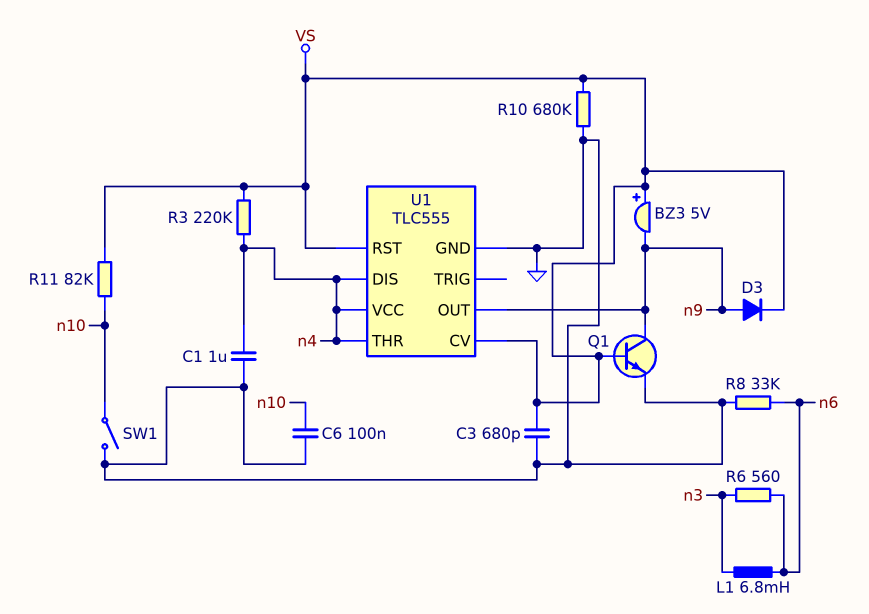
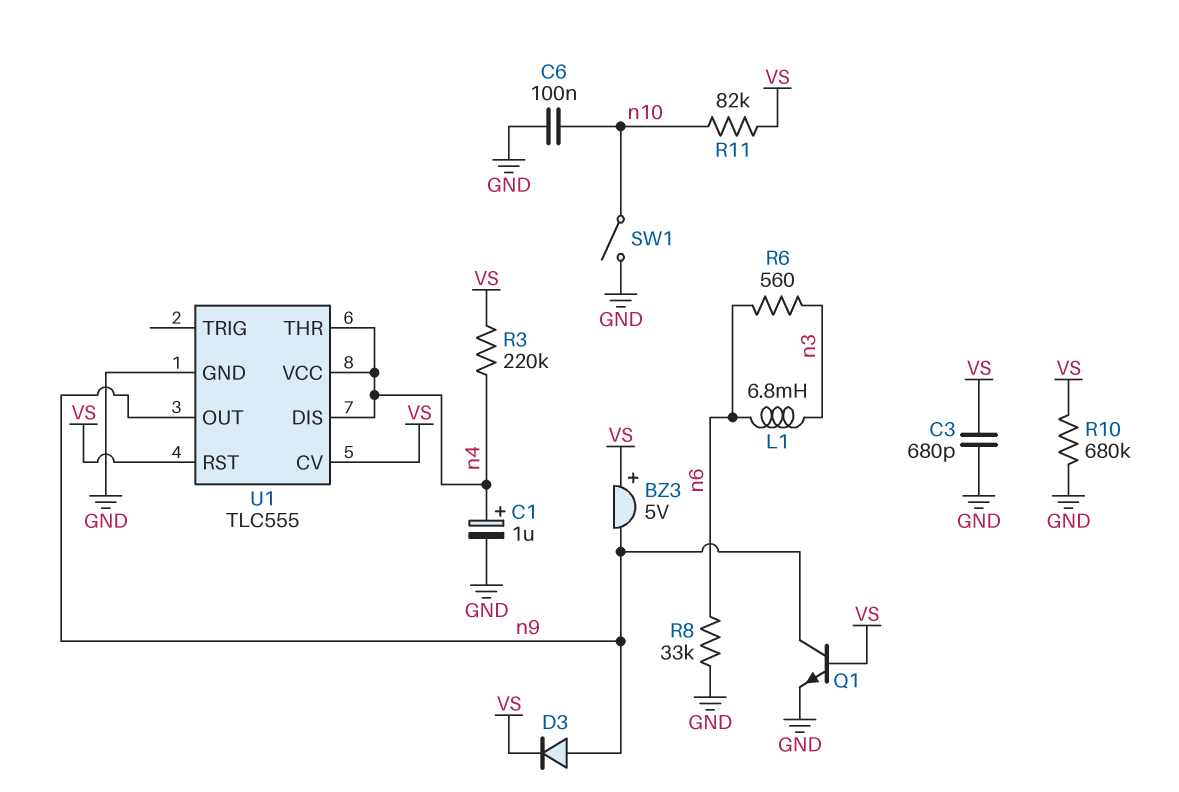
C1: 1uF (GND, n4) -> 1uF (plus n4, minus GND)

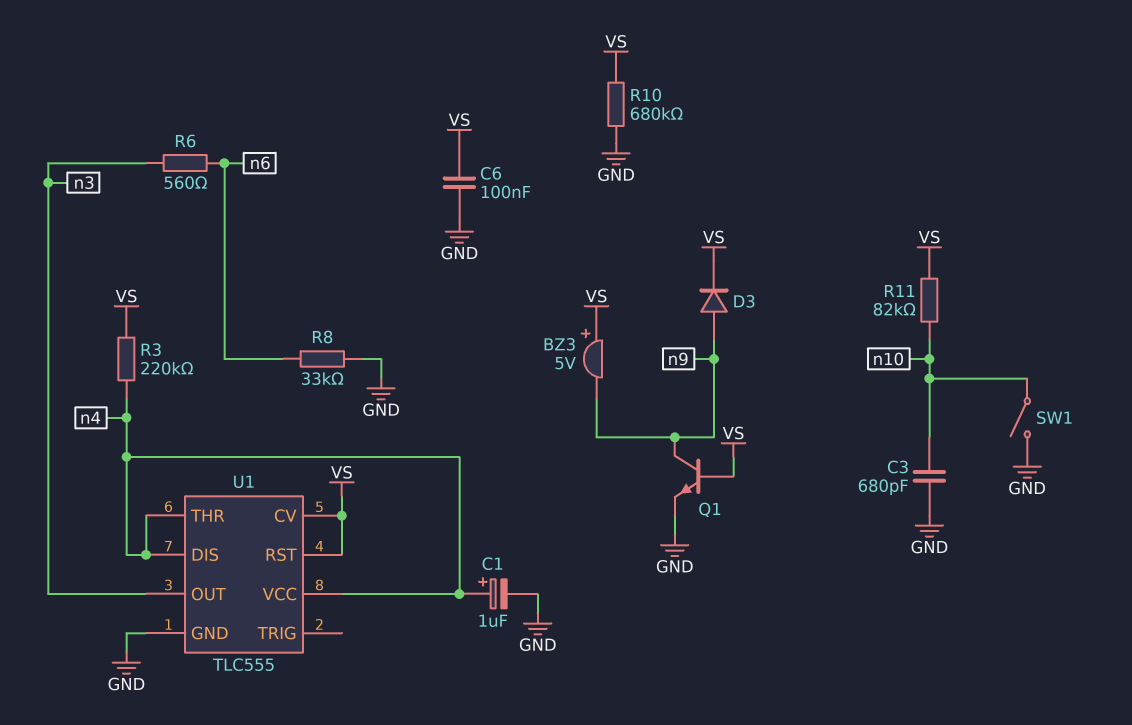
C3: 680pF (GND, VS) -> 680pF (GND, n10)
C6: 100nF (GND, n10) -> 100nF (GND, VS)
L1: 6.8mH (n3, n6) -> none
U1 pin OUT: n9 -> n3

